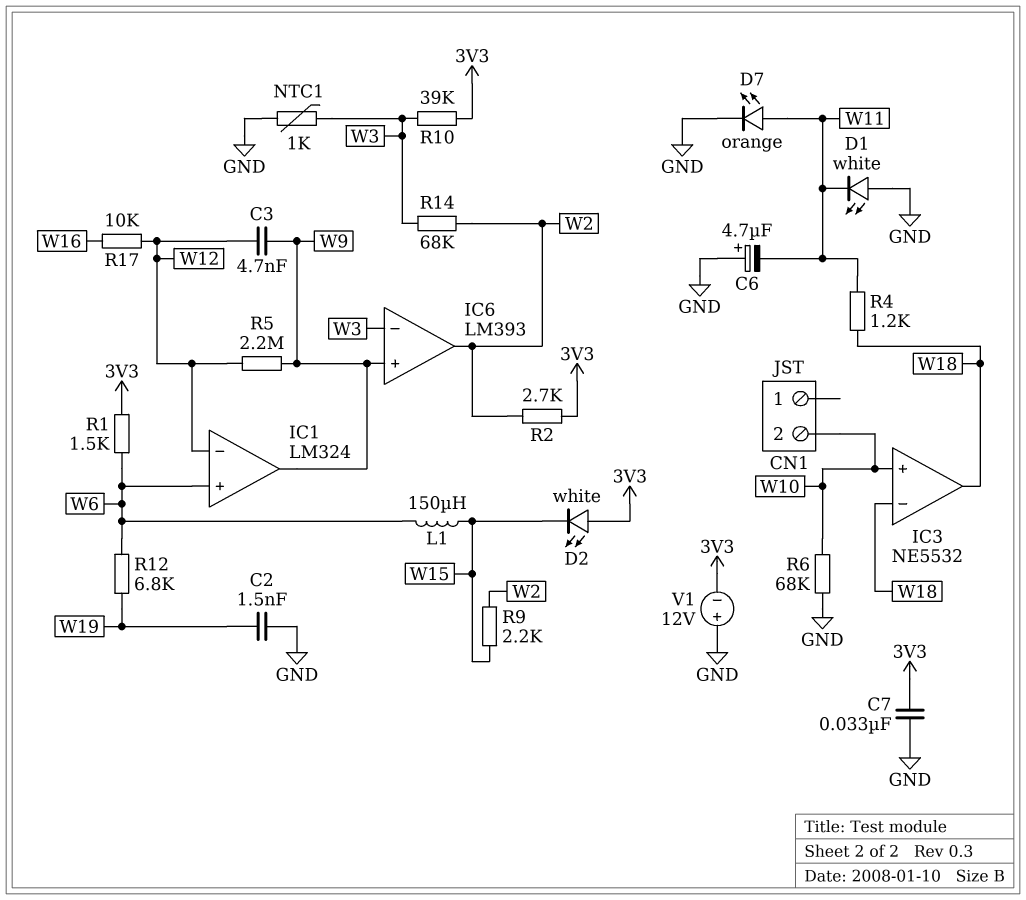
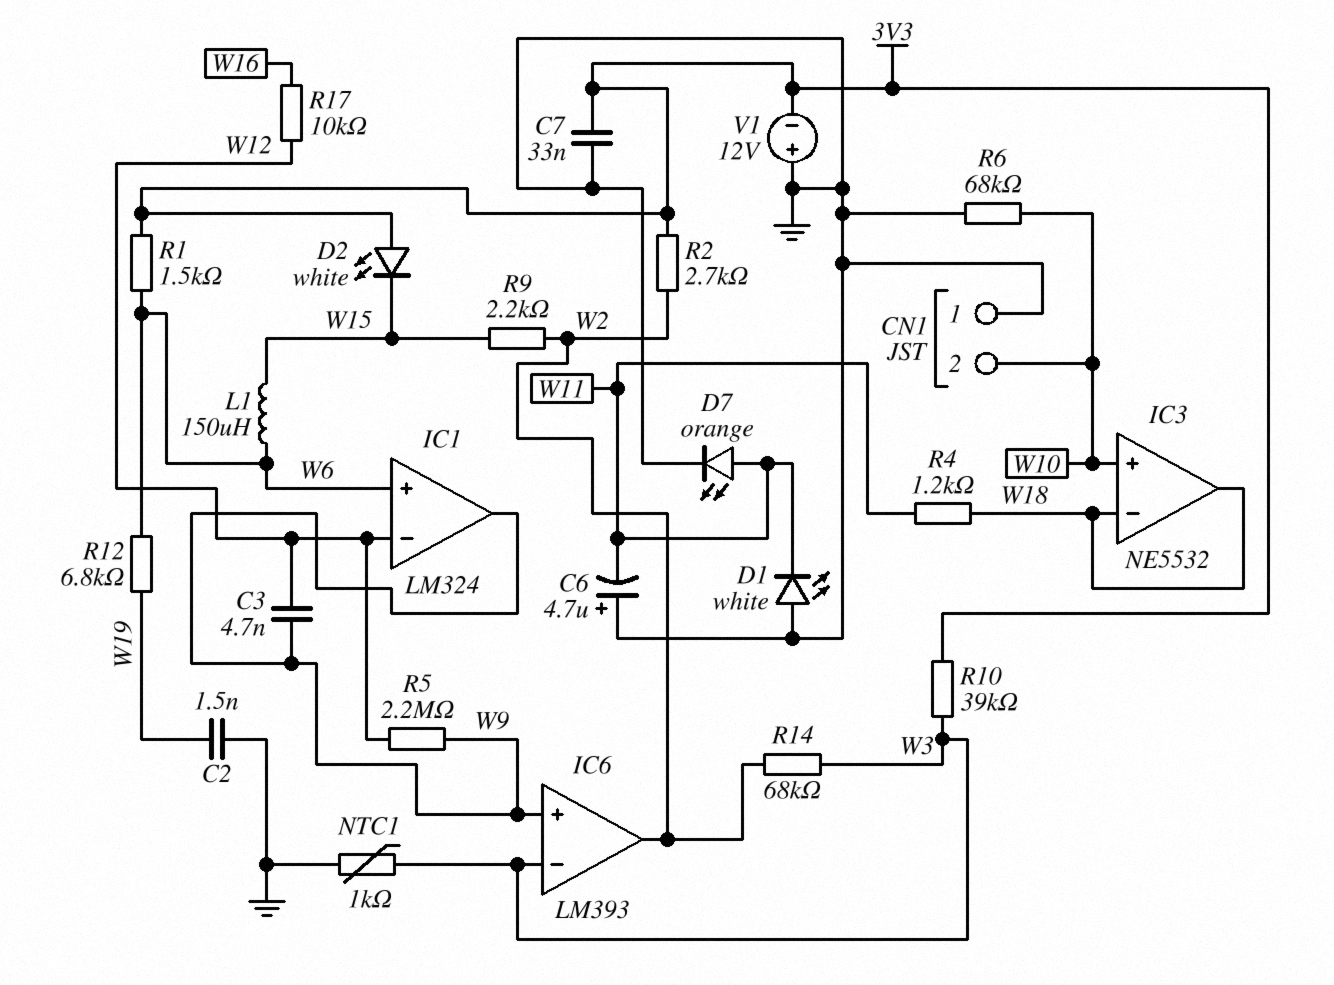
CN1 pin 1: none -> GND

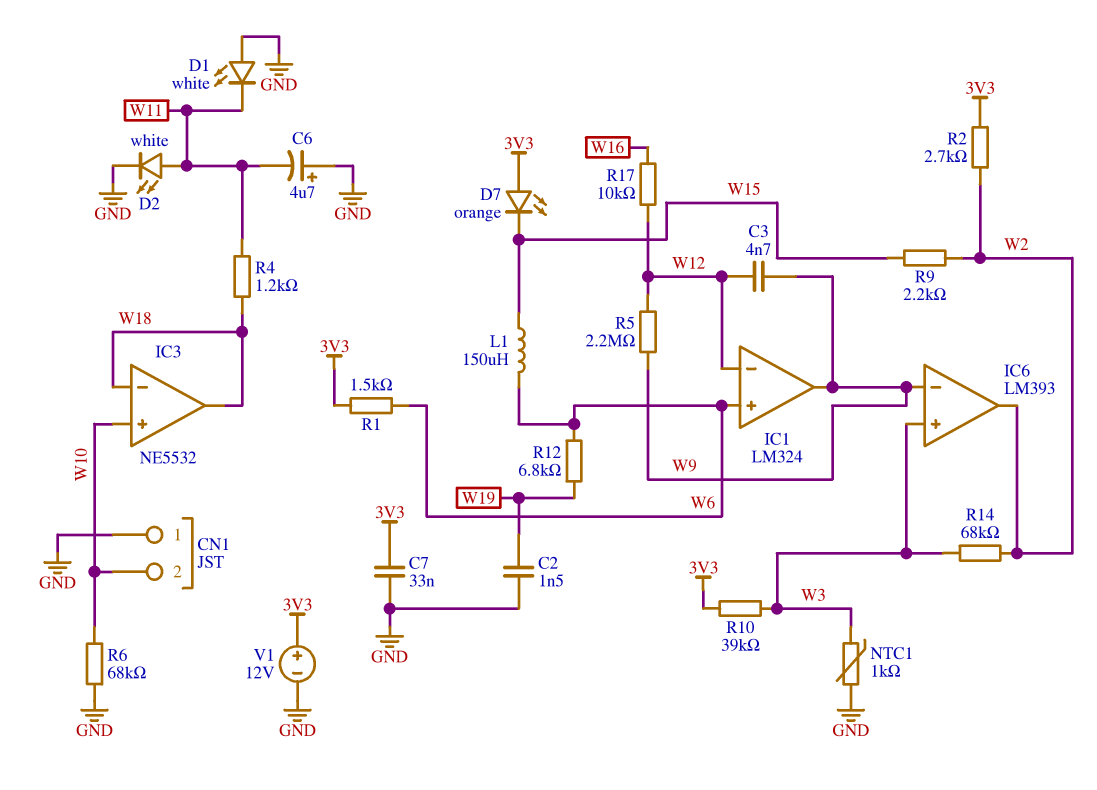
D2: LED white (A 3V3, K W15) -> LED white (A W11, K GND)
D7: LED orange (A W11, K GND) -> LED orange (A 3V3, K W15)
IC6 pin in+: W9 -> W3
IC6 pin in-: W3 -> W9
V1: 12V (plus GND, minus 3V3) -> 12V (plus 3V3, minus GND)

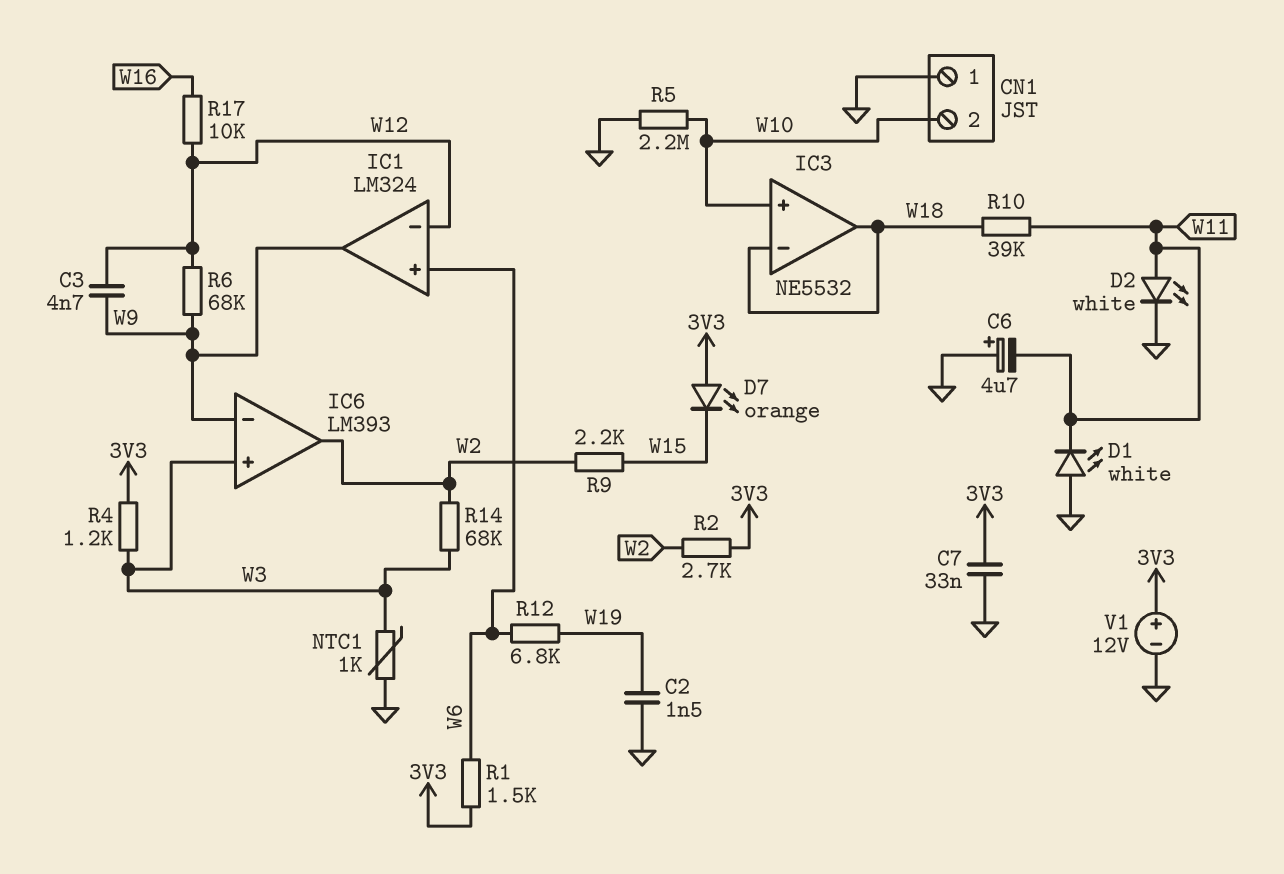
L1: 150uH (W6, W15) -> none
R4: 1.2k (W11, W18) -> 1.2k (3V3, W3)
R5: 2.2M (W9, W12) -> 2.2M (GND, W10)
R6: 68k (GND, W10) -> 68k (W9, W12)
R10: 39k (3V3, W3) -> 39k (W11, W18)

